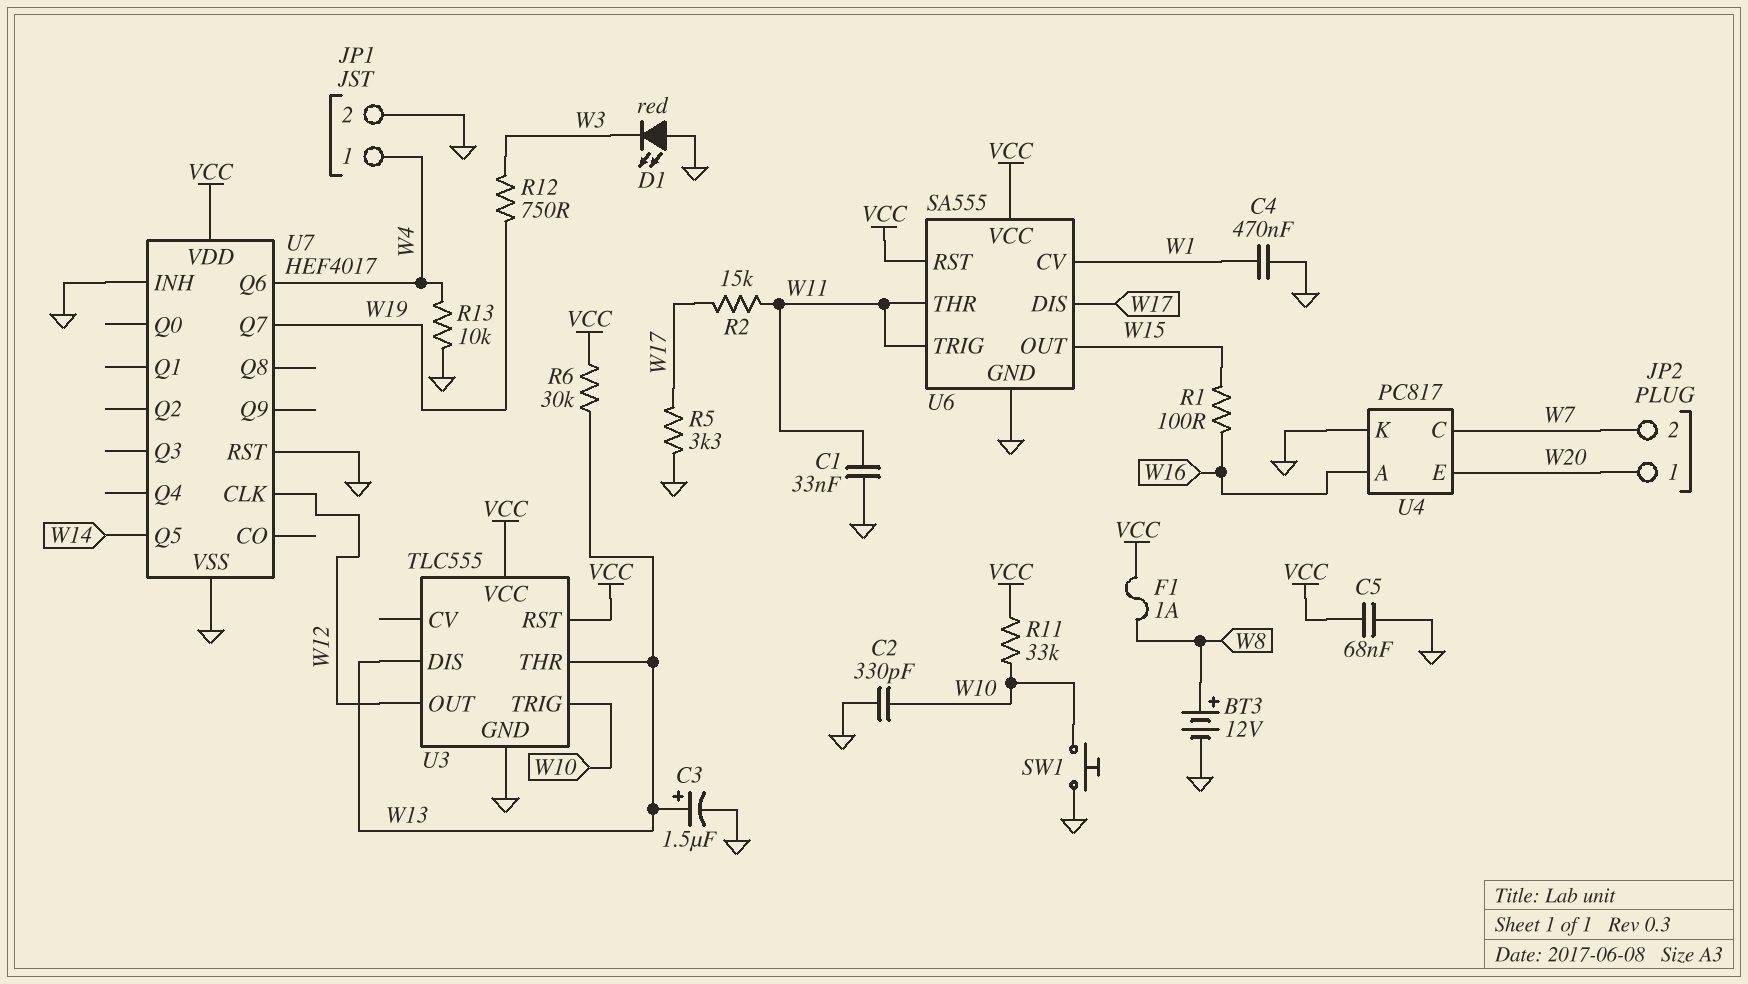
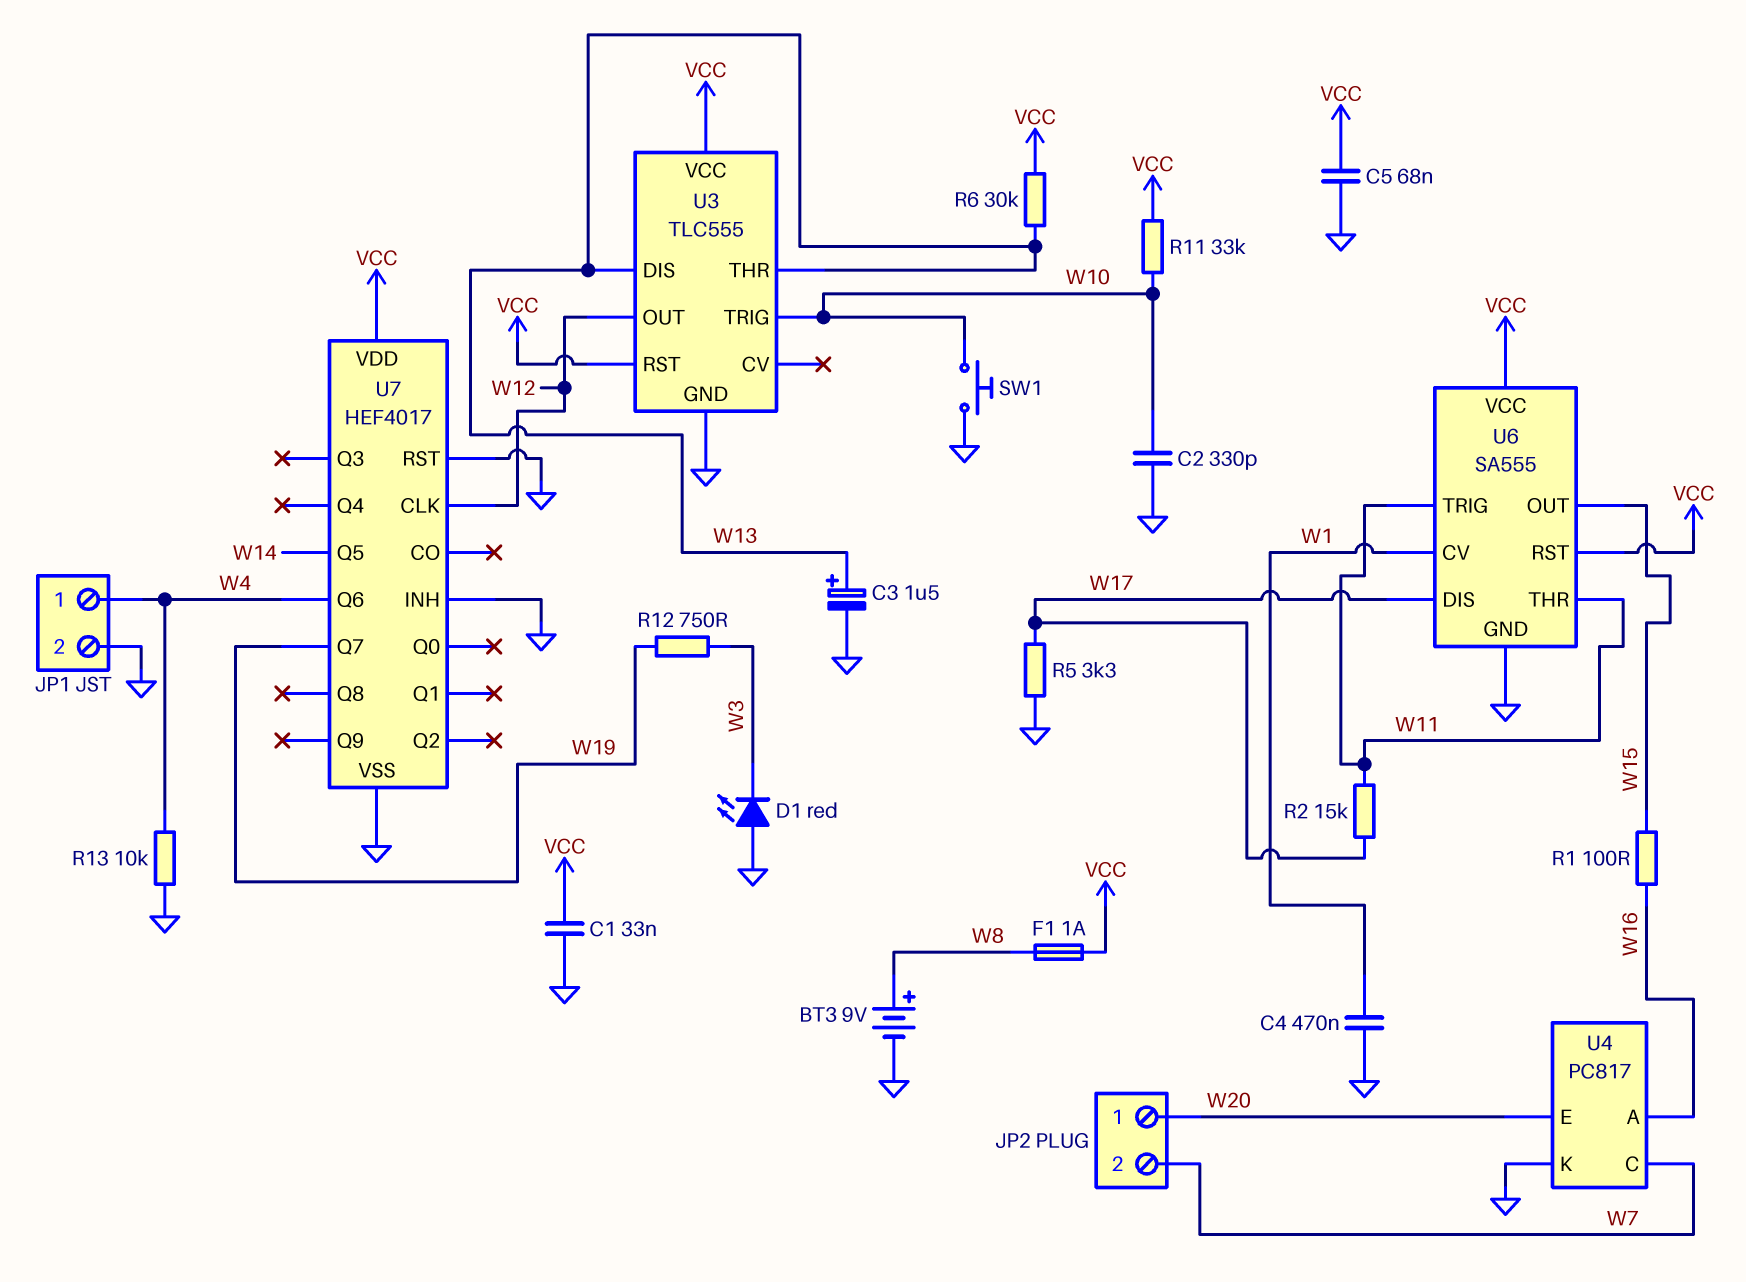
BT3: 12V (plus W8, minus GND) -> 9V (plus W8, minus GND)
C1: 33nF (GND, W11) -> 33nF (GND, VCC)

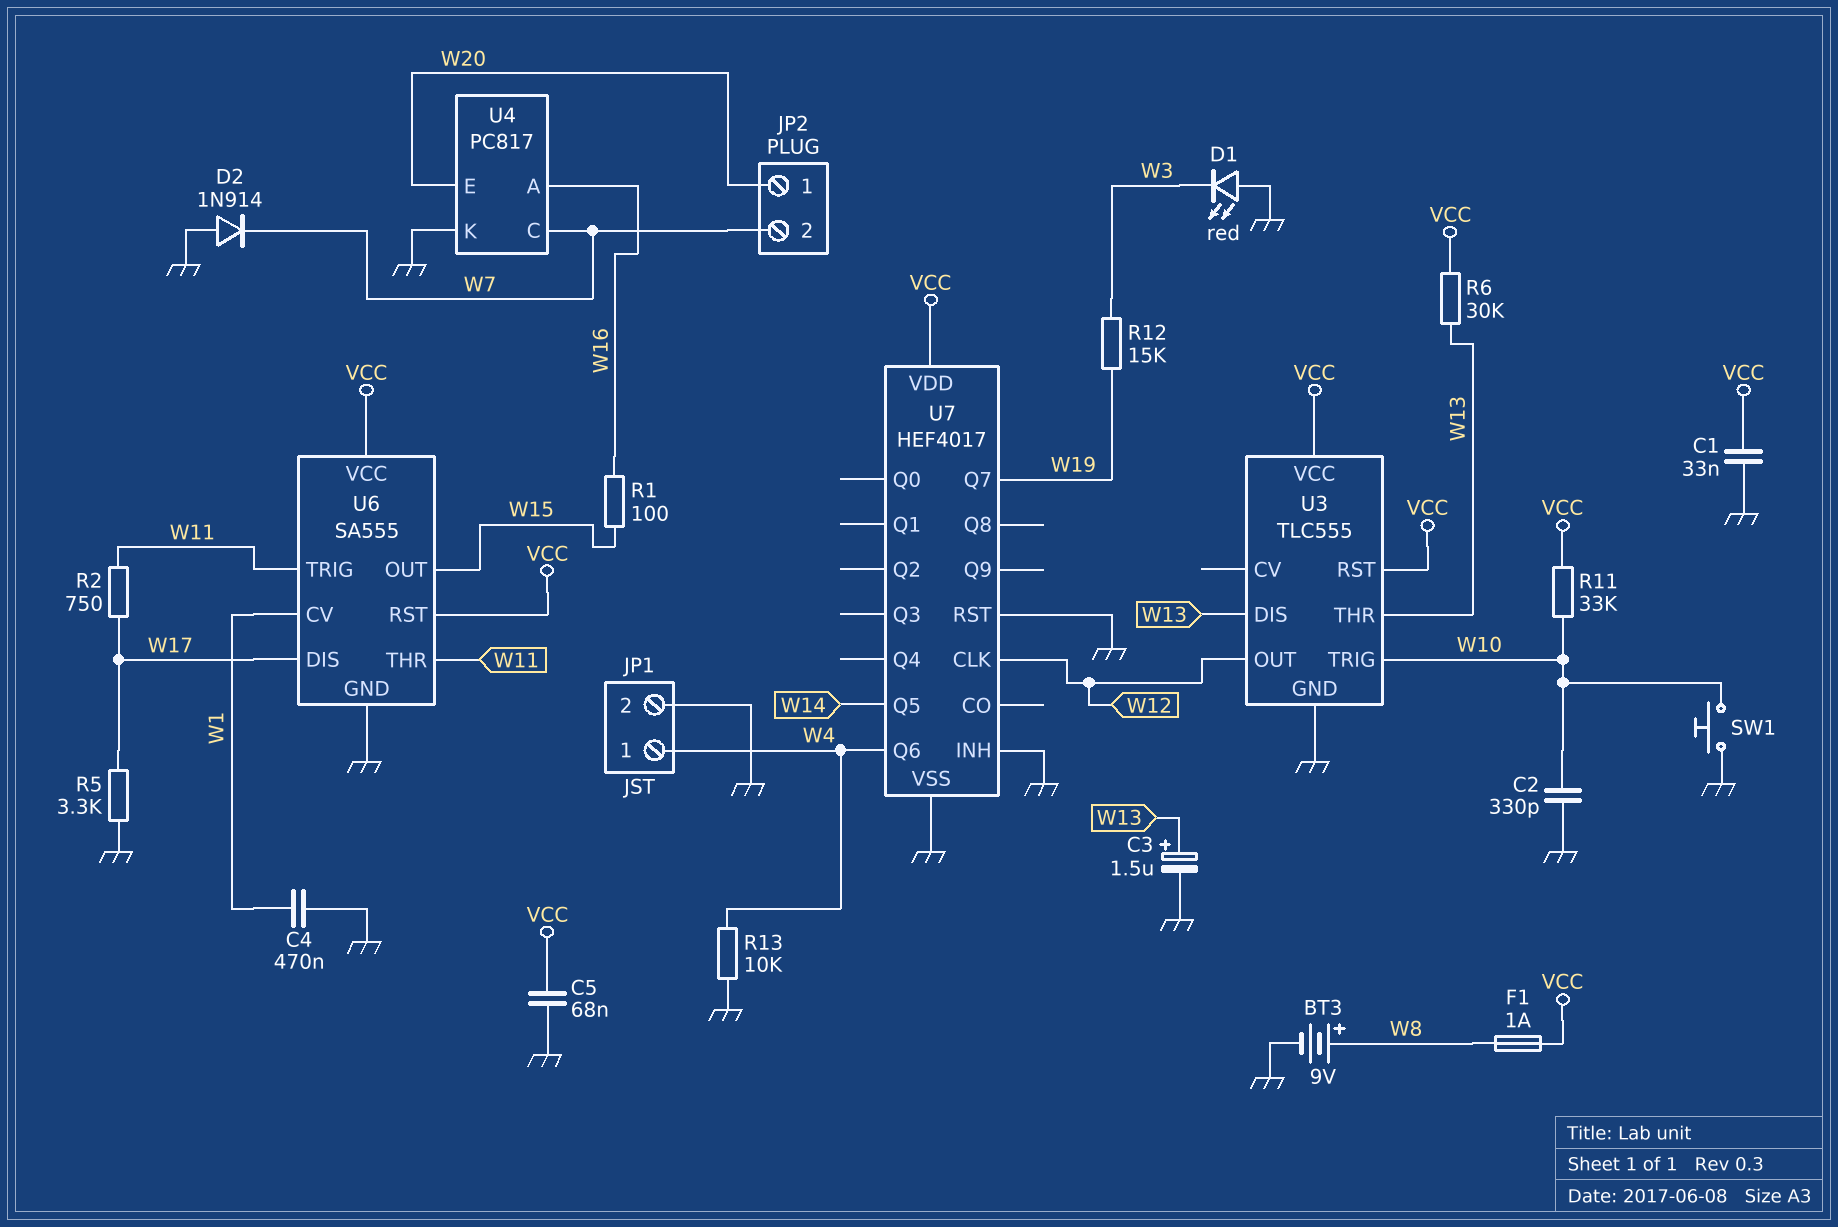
D2: none -> diode 1N914 (A GND, K W7)
R2: 15k (W11, W17) -> 750 (W11, W17)
R12: 750 (W3, W19) -> 15k (W3, W19)

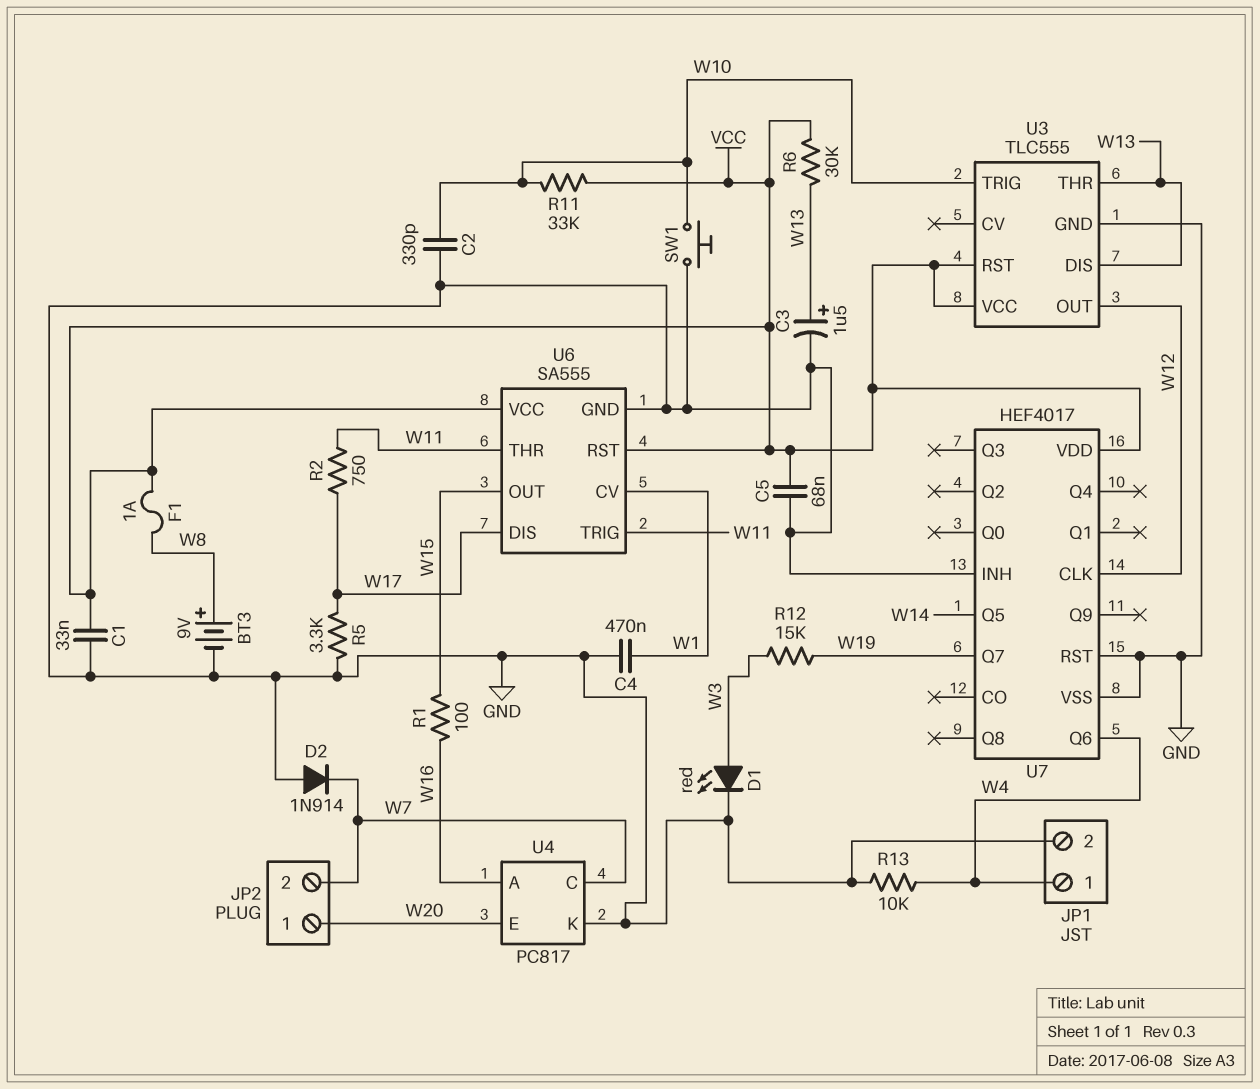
D1: LED red (A GND, K W3) -> LED red (A W3, K GND)

